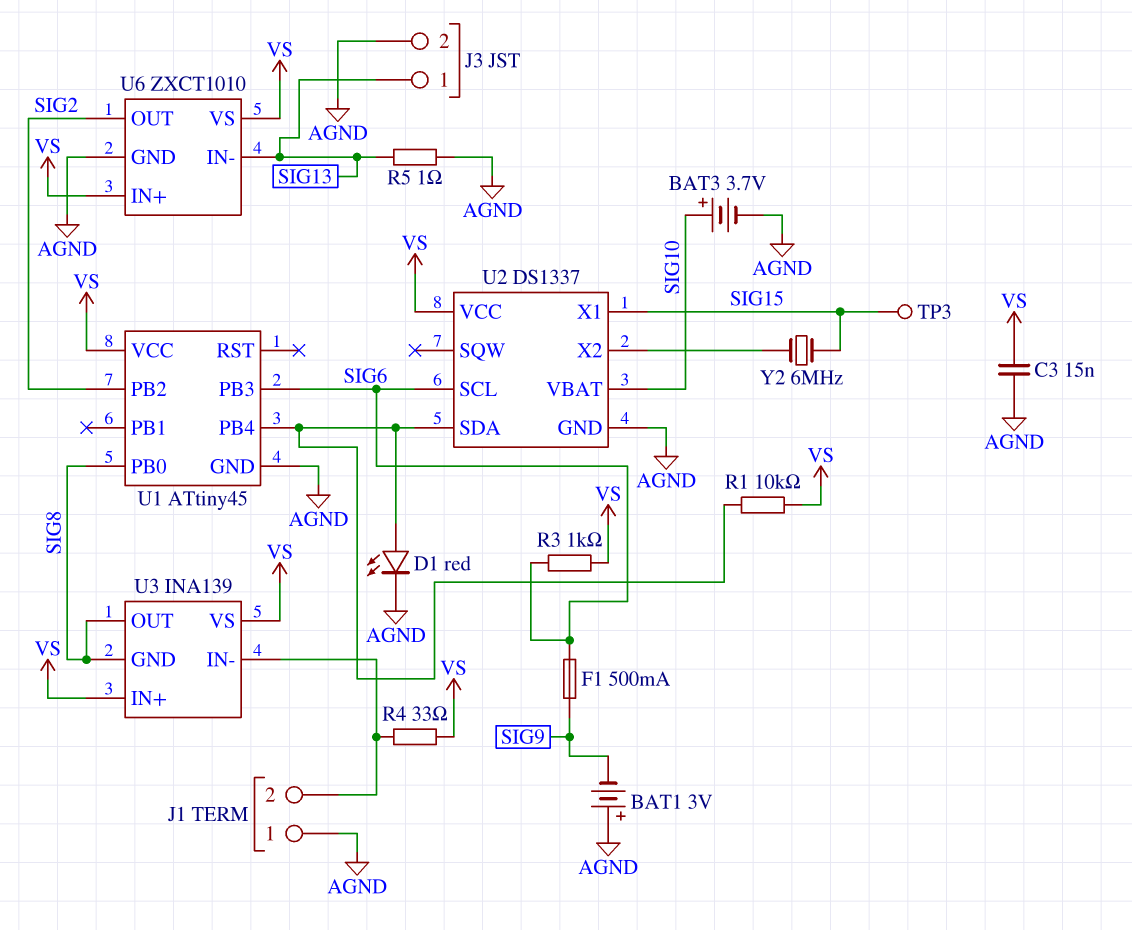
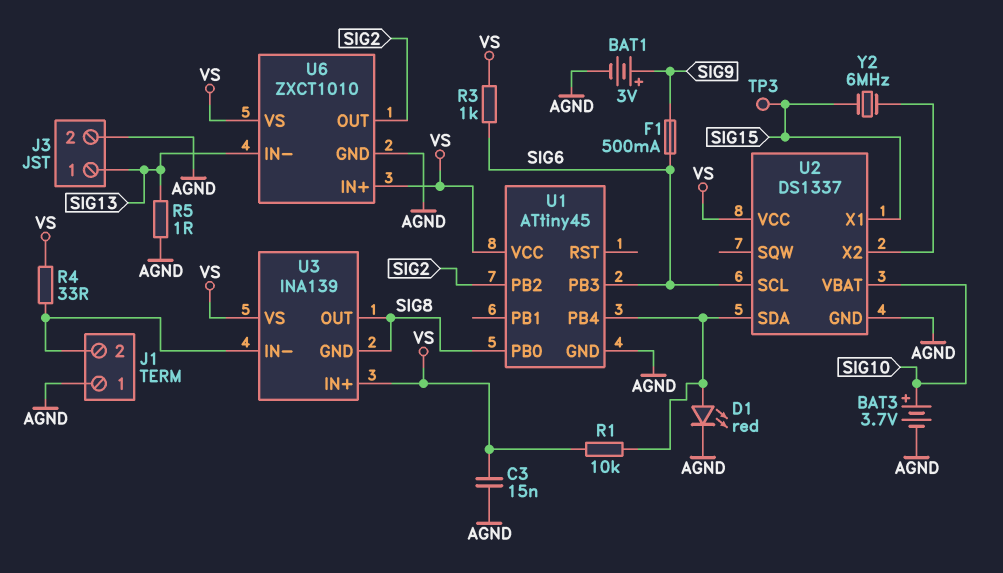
BAT1: 3V (plus AGND, minus SIG9) -> 3V (plus SIG9, minus AGND)

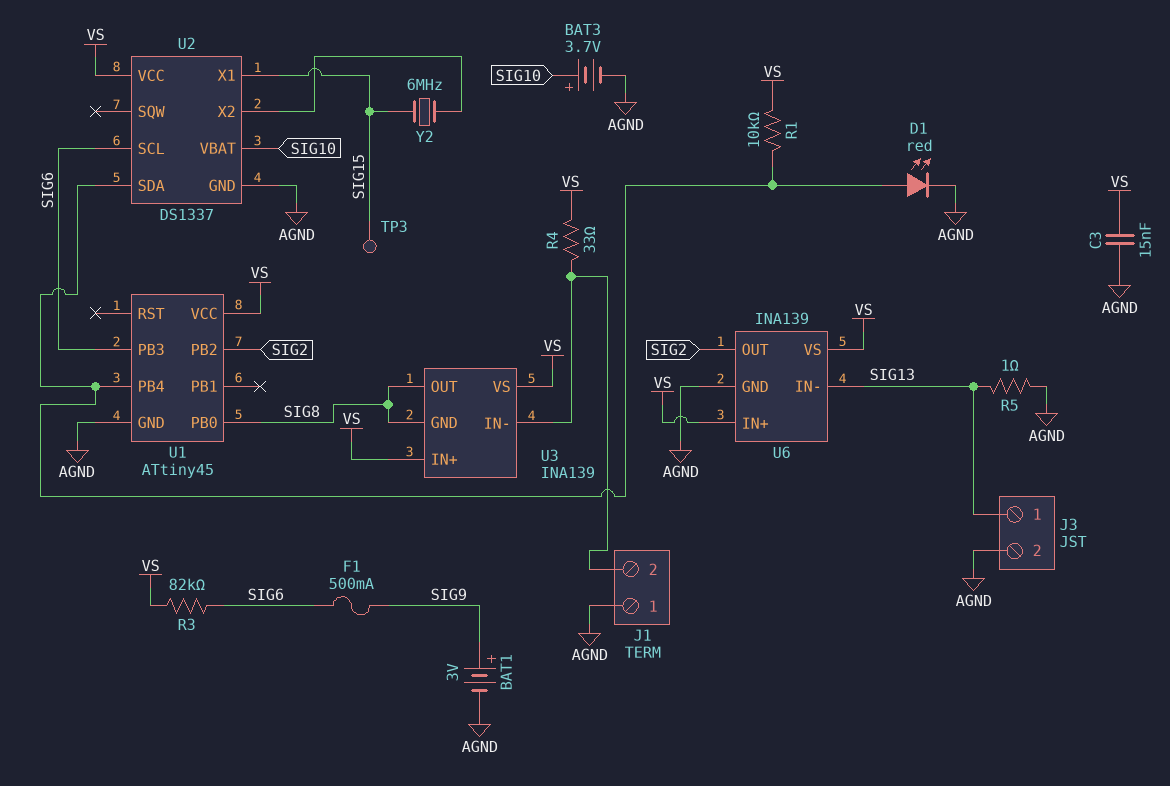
R3: 1k (SIG6, VS) -> 82k (SIG6, VS)
U6: ZXCT1010 -> INA139

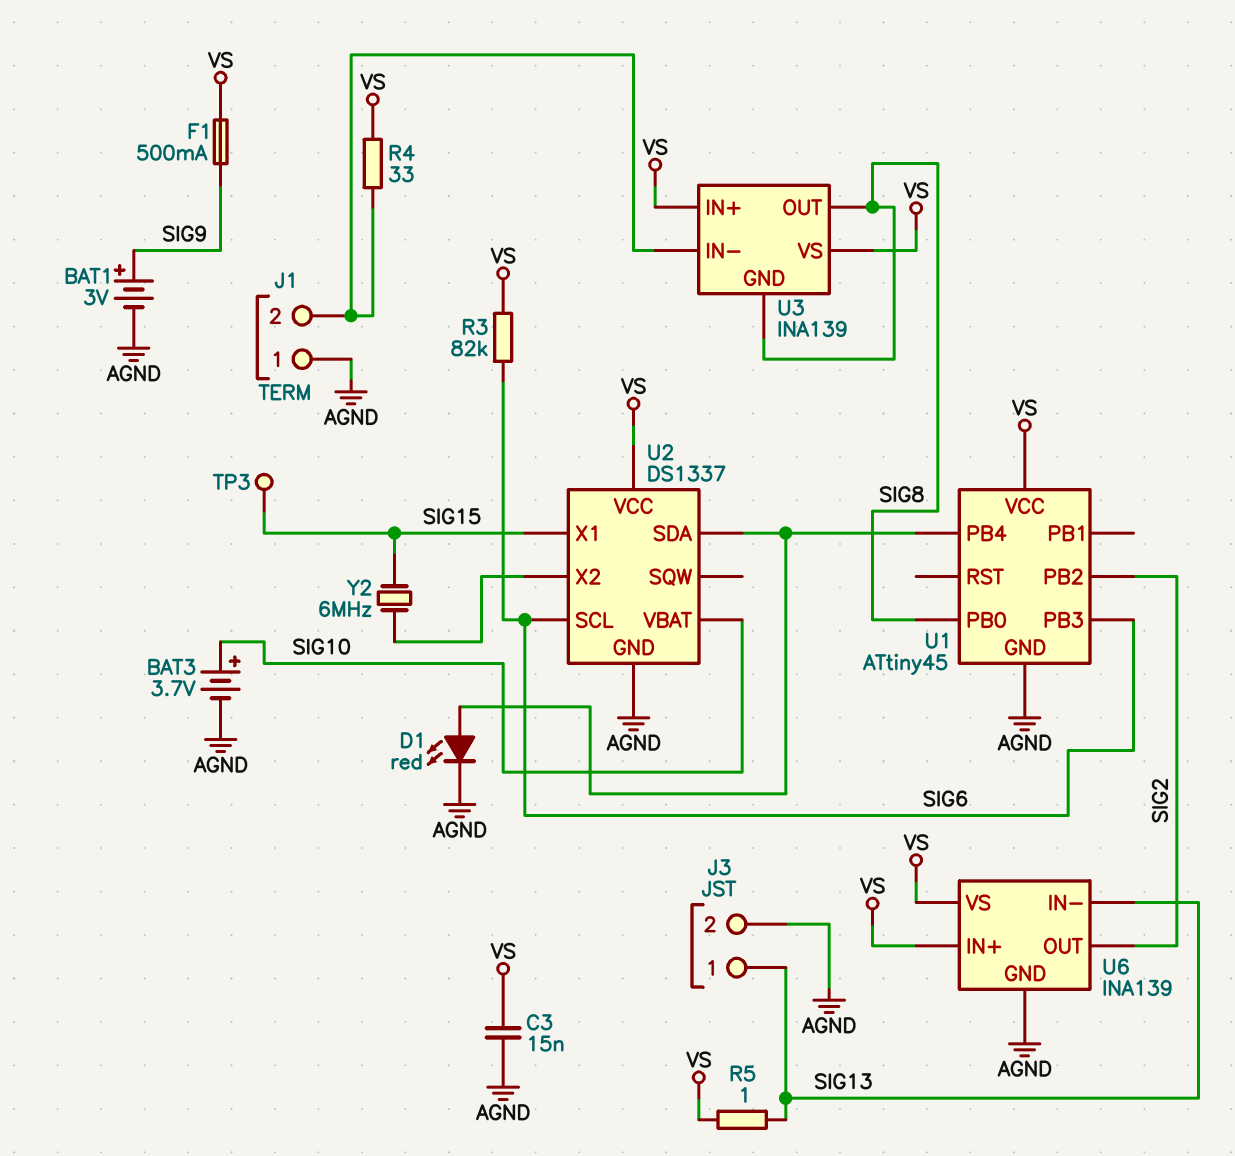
F1: 500mA (SIG6, SIG9) -> 500mA (SIG9, VS)
R1: 10k (U1/PB4, VS) -> none
R5: 1 (AGND, SIG13) -> 1 (SIG13, VS)

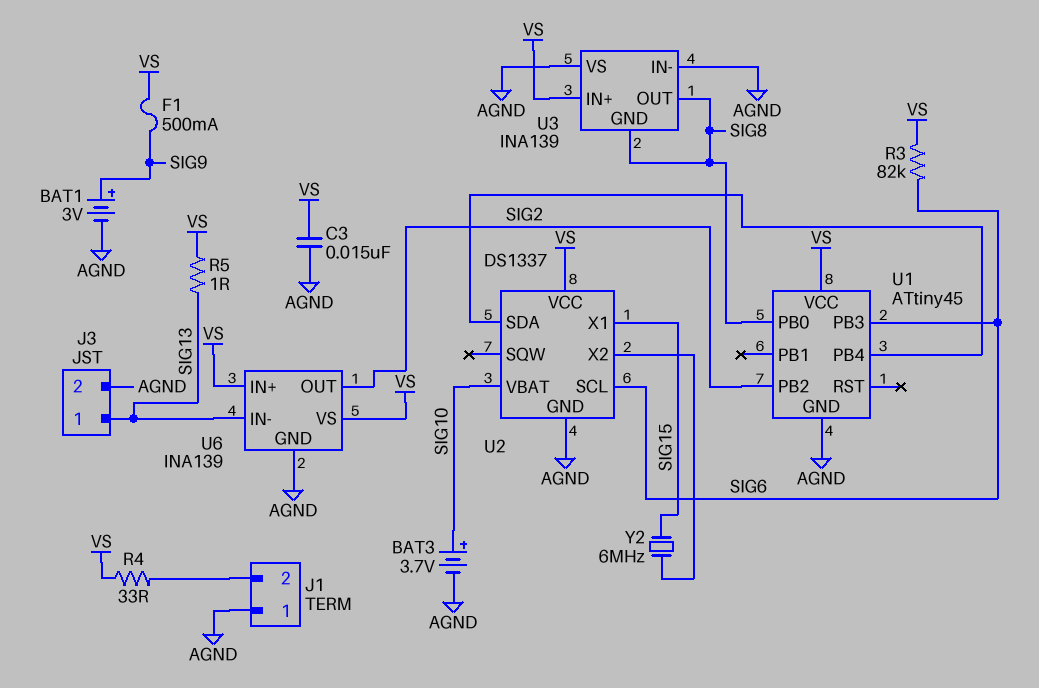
D1: LED red (A U1/PB4, K AGND) -> none
TP3: test point (SIG15) -> none
U3 pin IN-: J1/2 -> AGND
U3 pin VS: VS -> AGND

